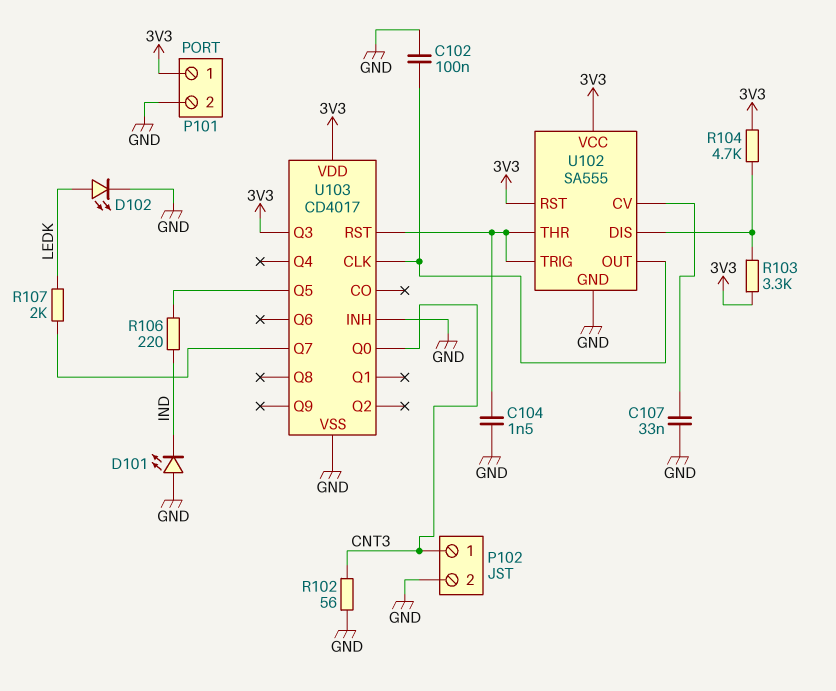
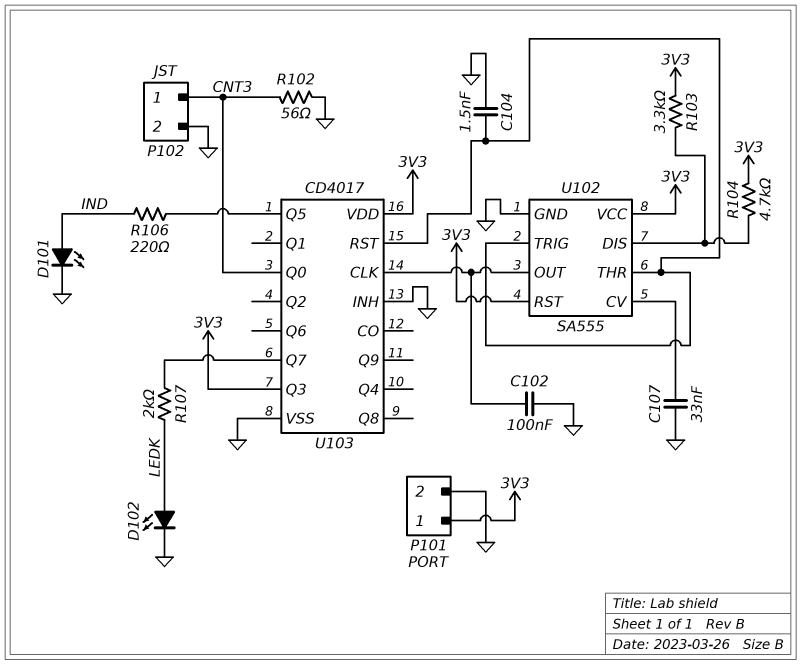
D101: LED (A GND, K IND) -> LED (A IND, K GND)

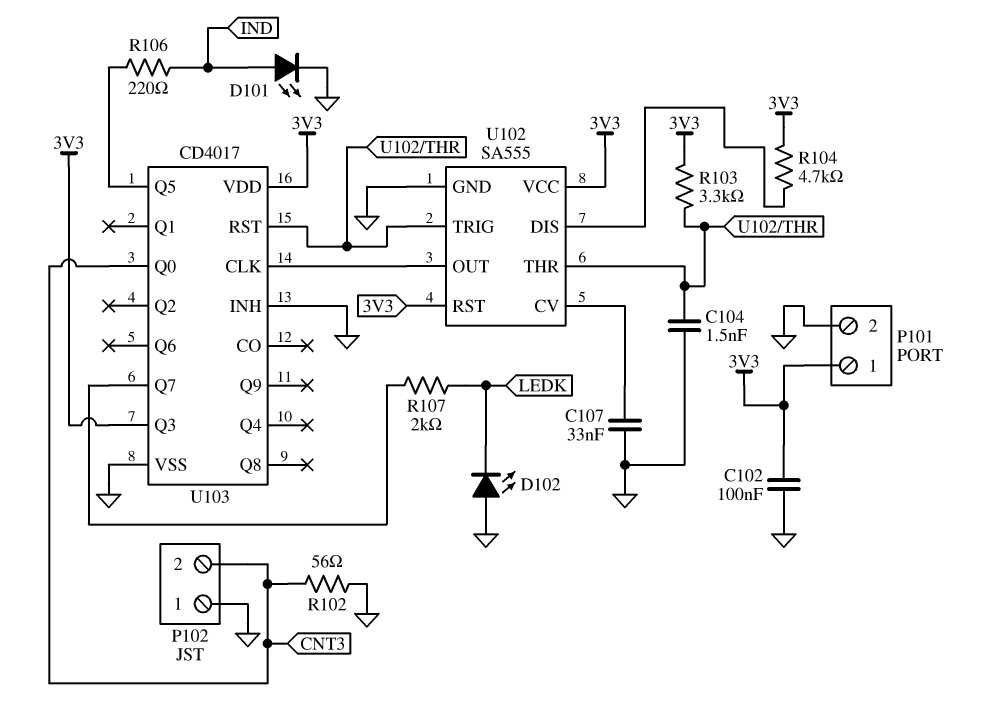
C102: 100nF (GND, U102/OUT) -> 100nF (3V3, GND)
D102: LED (A LEDK, K GND) -> LED (A GND, K LEDK)
P102 pin 1: CNT3 -> GND
P102 pin 2: GND -> CNT3
R103: 3.3k (3V3, U102/DIS) -> 3.3k (3V3, U102/THR)

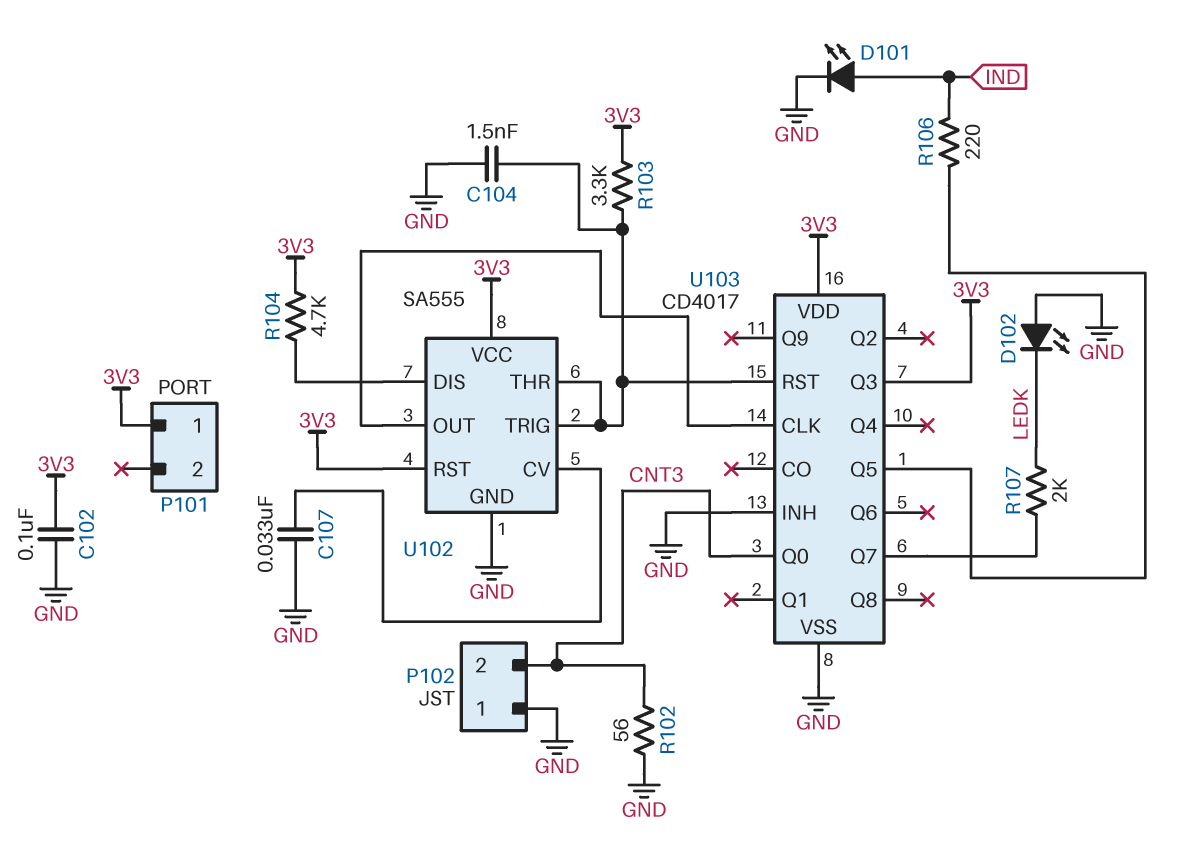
P101 pin 2: GND -> none

